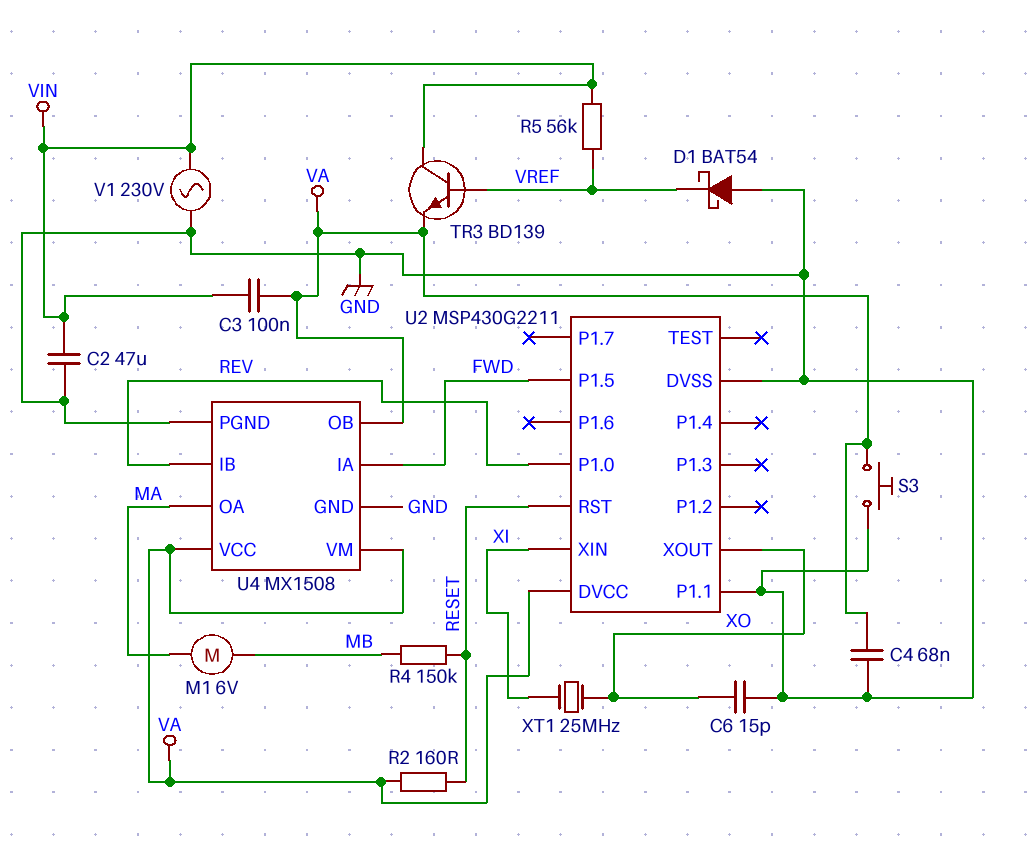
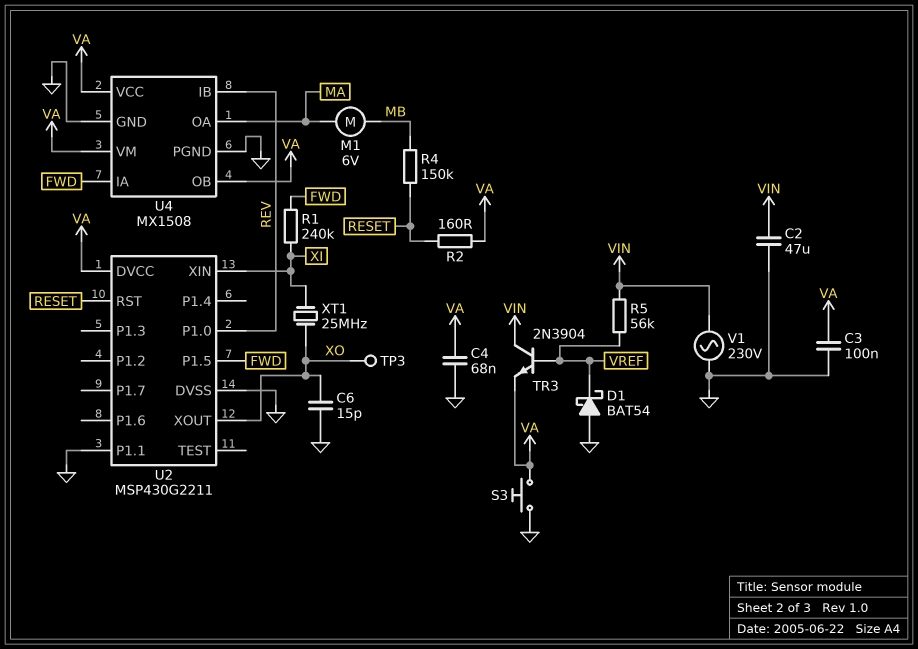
C3: 100nF (VA, VIN) -> 100nF (GND, VA)
R1: none -> 240k (FWD, XI)
TP3: none -> test point (XO)
TR3: NPN BD139 (B VREF, C VIN, E VA) -> NPN 2N3904 (B VREF, C VIN, E VA)

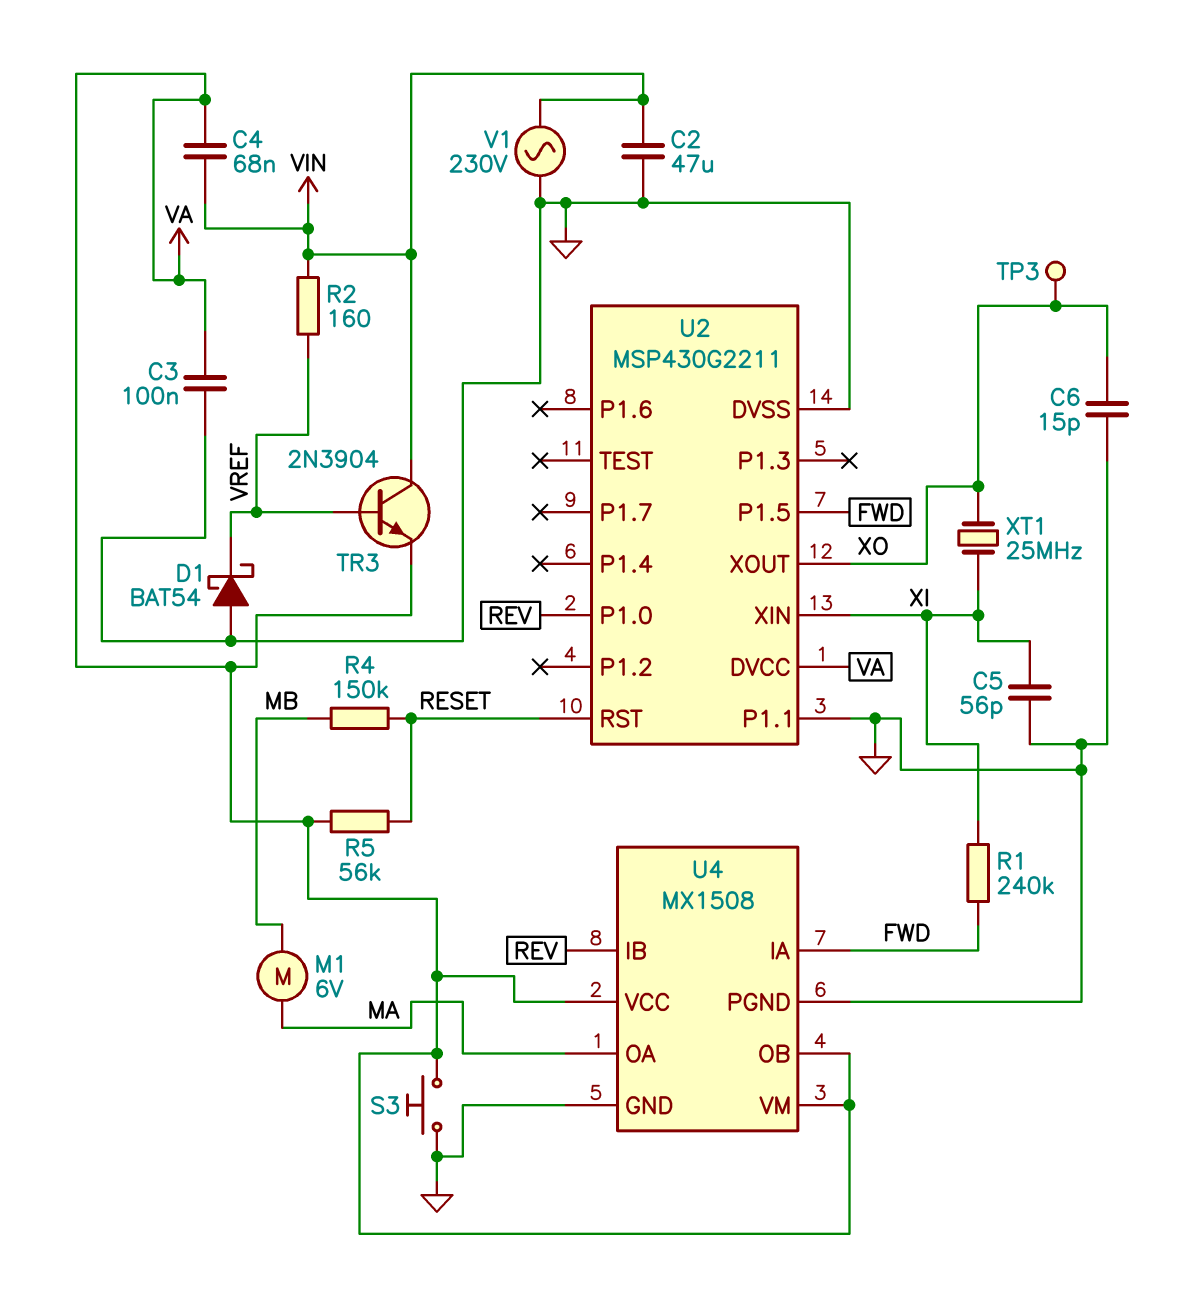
C4: 68nF (GND, VA) -> 68nF (VA, VIN)
C5: none -> 56pF (GND, XI)
R2: 160 (RESET, VA) -> 160 (VIN, VREF)
R5: 56k (VIN, VREF) -> 56k (RESET, VA)

